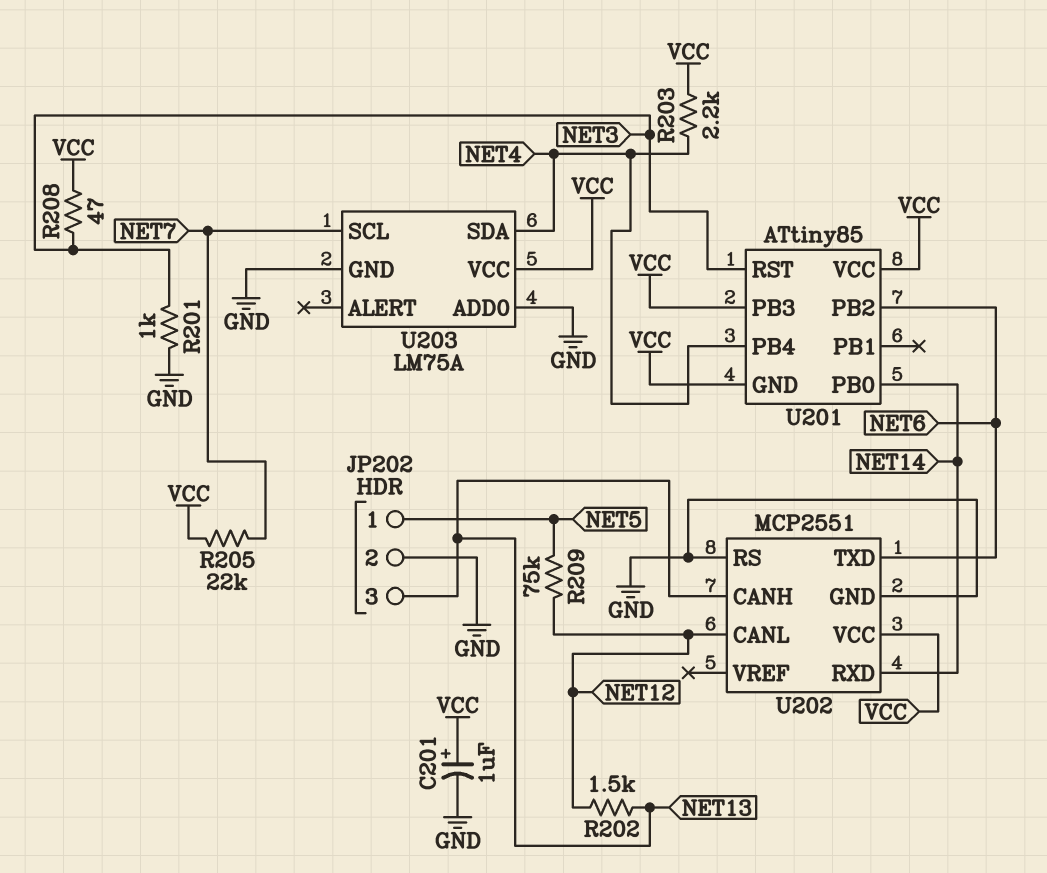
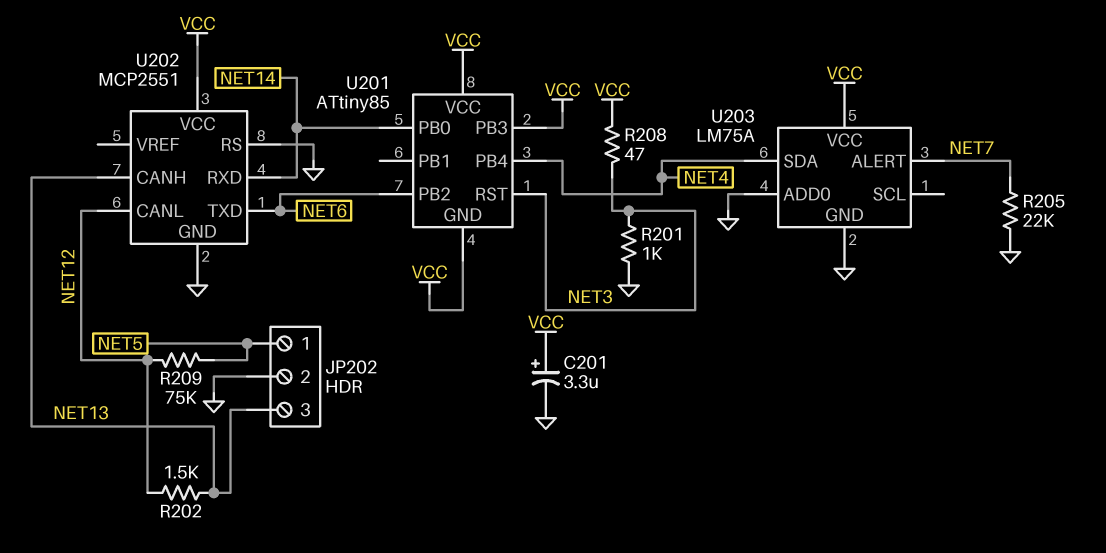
C201: 1uF (plus VCC, minus GND) -> 3.3uF (plus VCC, minus GND)
R203: 2.2k (NET4, VCC) -> none
R205: 22k (NET7, VCC) -> 22k (GND, NET7)
U203 pin ALERT: none -> NET7
U203 pin SCL: NET7 -> none

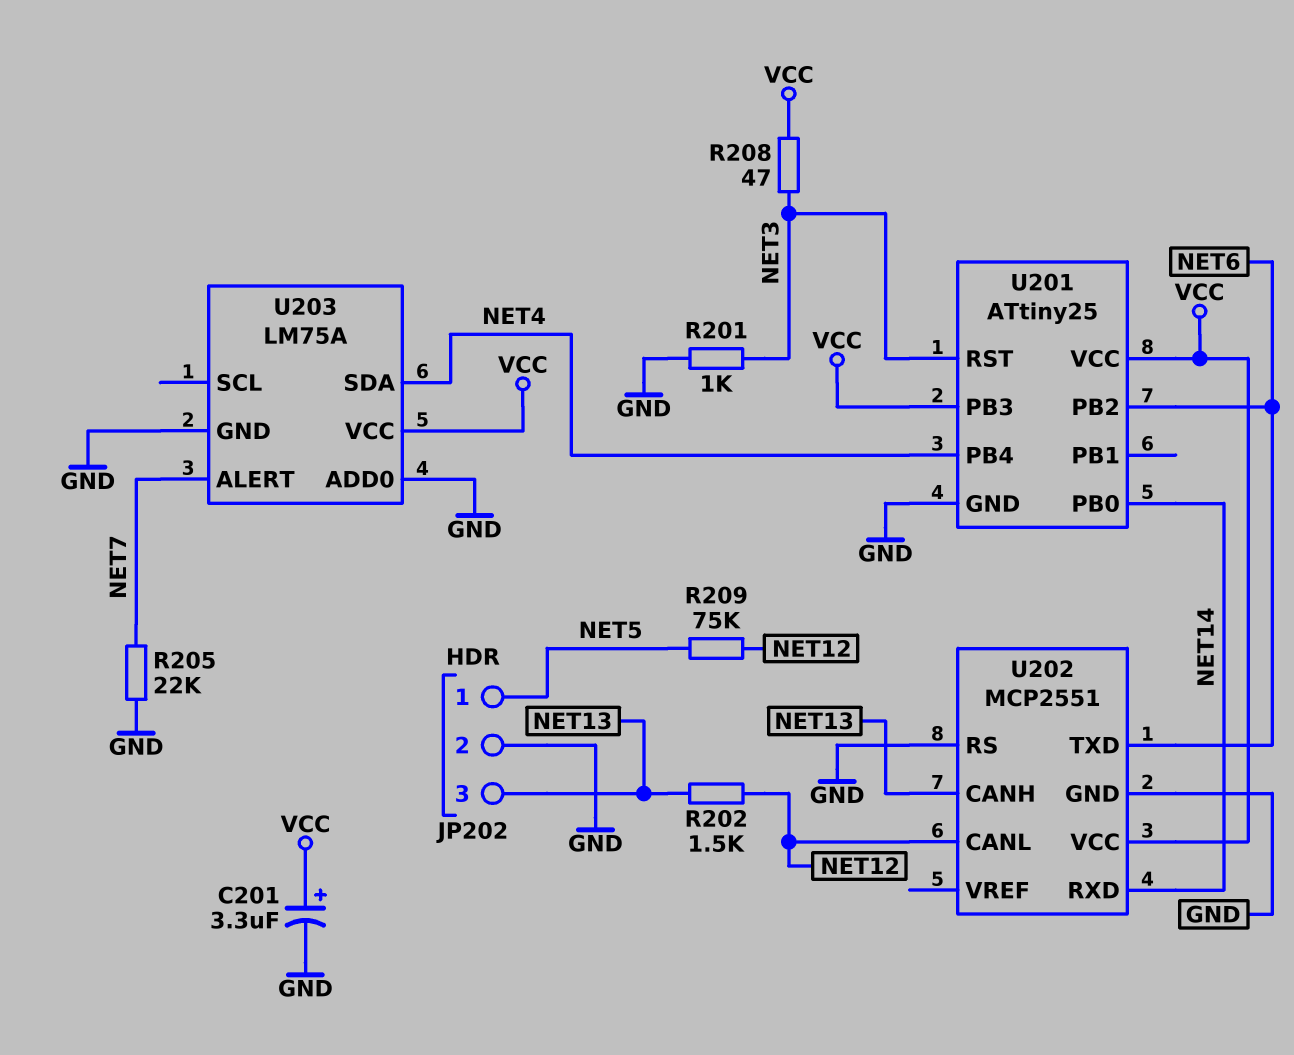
U201: ATtiny85 -> ATtiny25
U201 pin GND: VCC -> GND

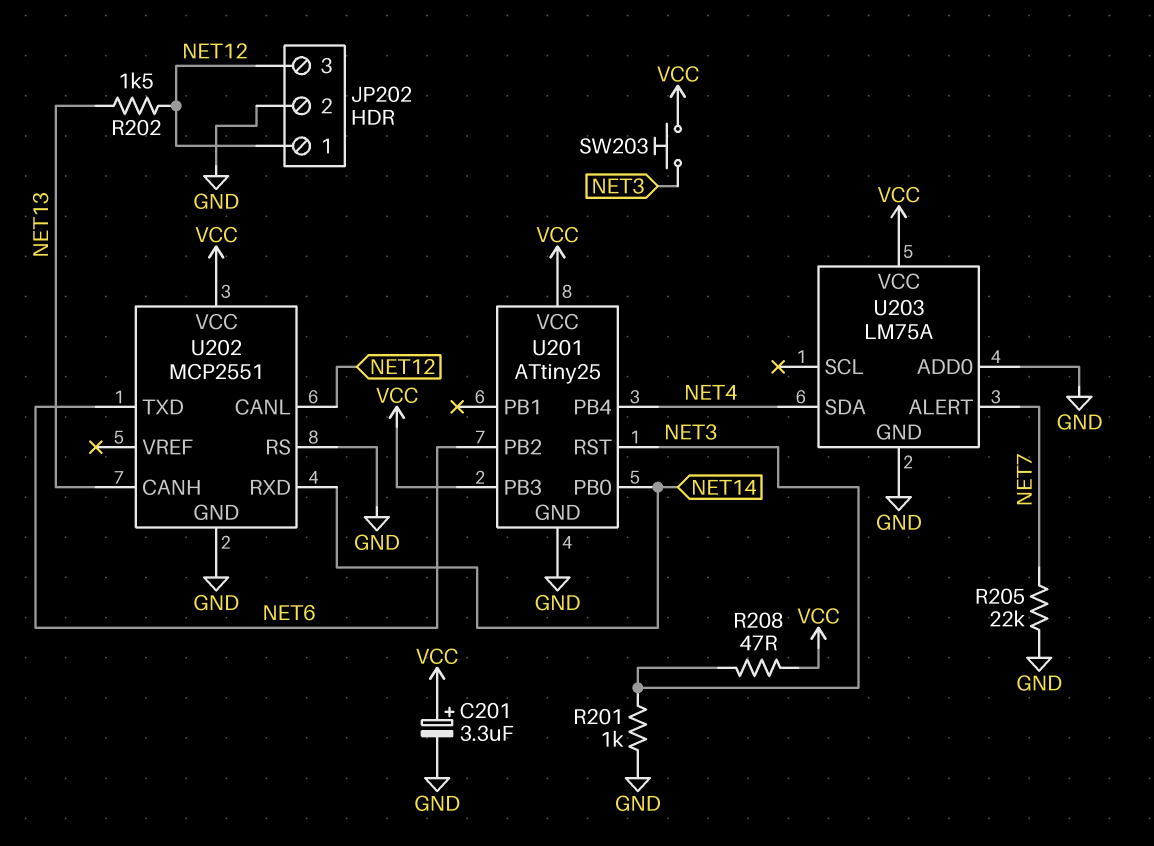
JP202 pin 1: NET5 -> NET12
JP202 pin 3: NET13 -> NET12
R209: 75k (NET5, NET12) -> none
SW203: none -> button (NET3, VCC)

